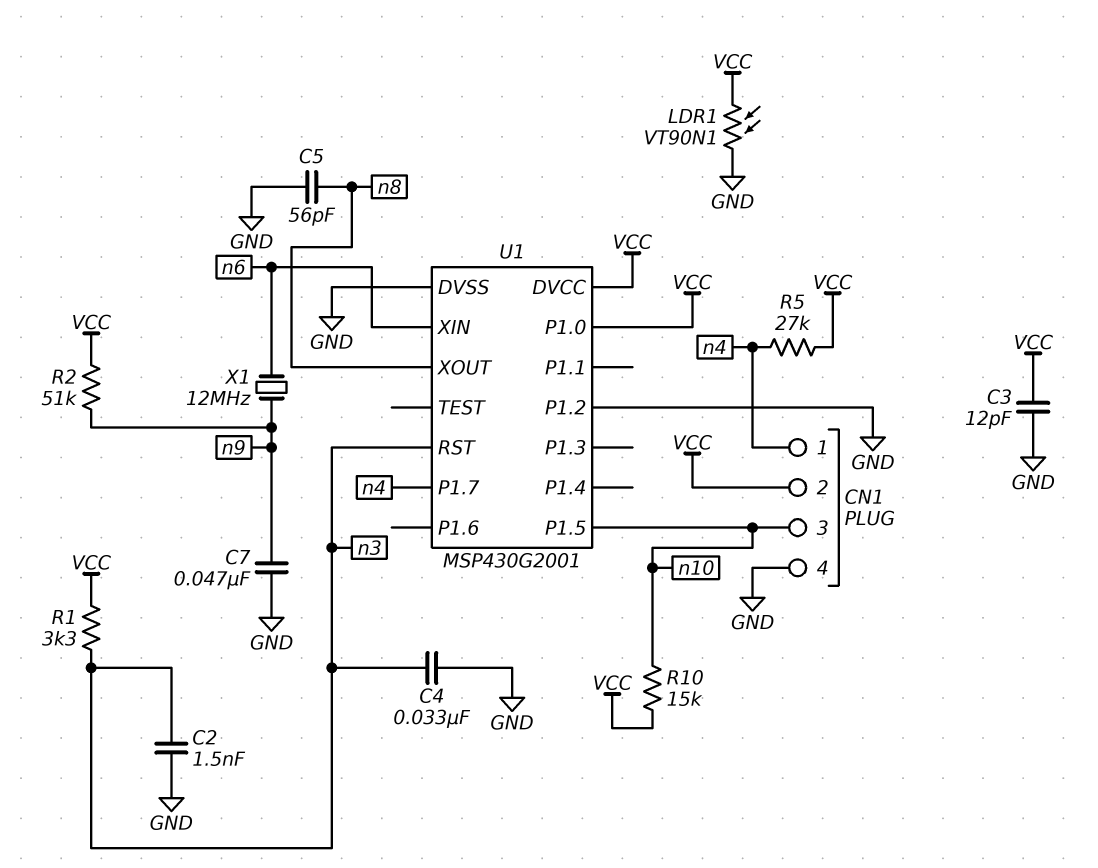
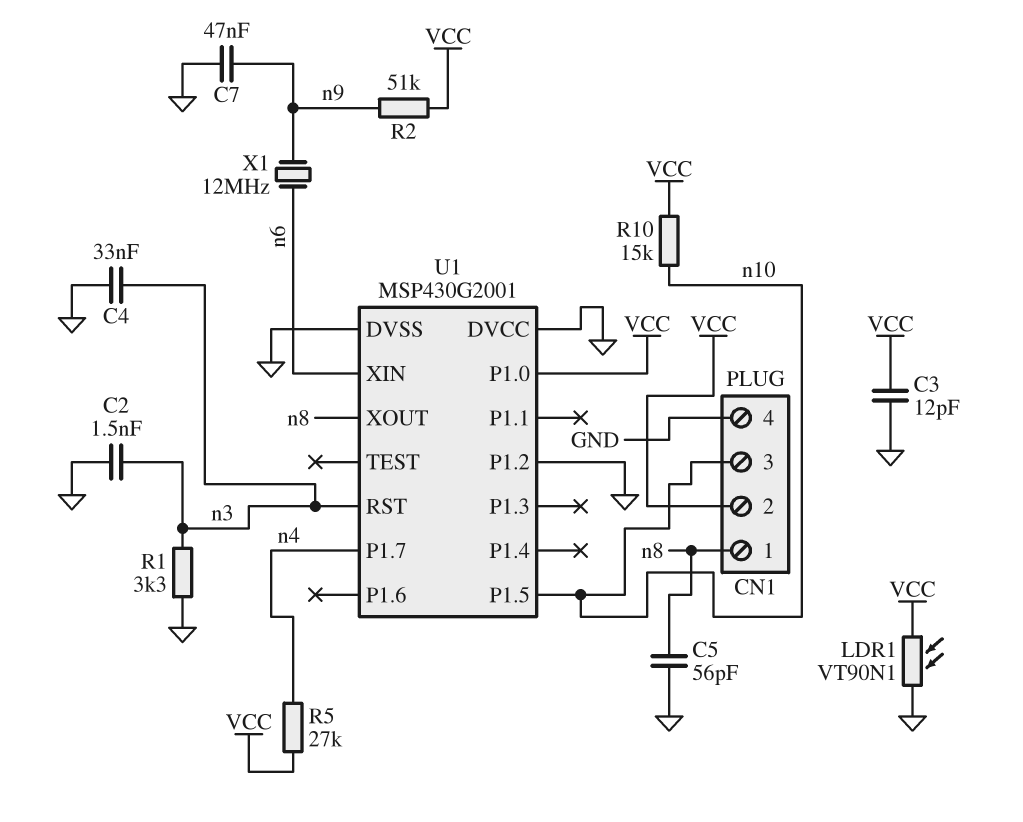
CN1 pin 1: n4 -> n8
R1: 3.3k (VCC, n3) -> 3.3k (GND, n3)
U1 pin DVCC: VCC -> GND

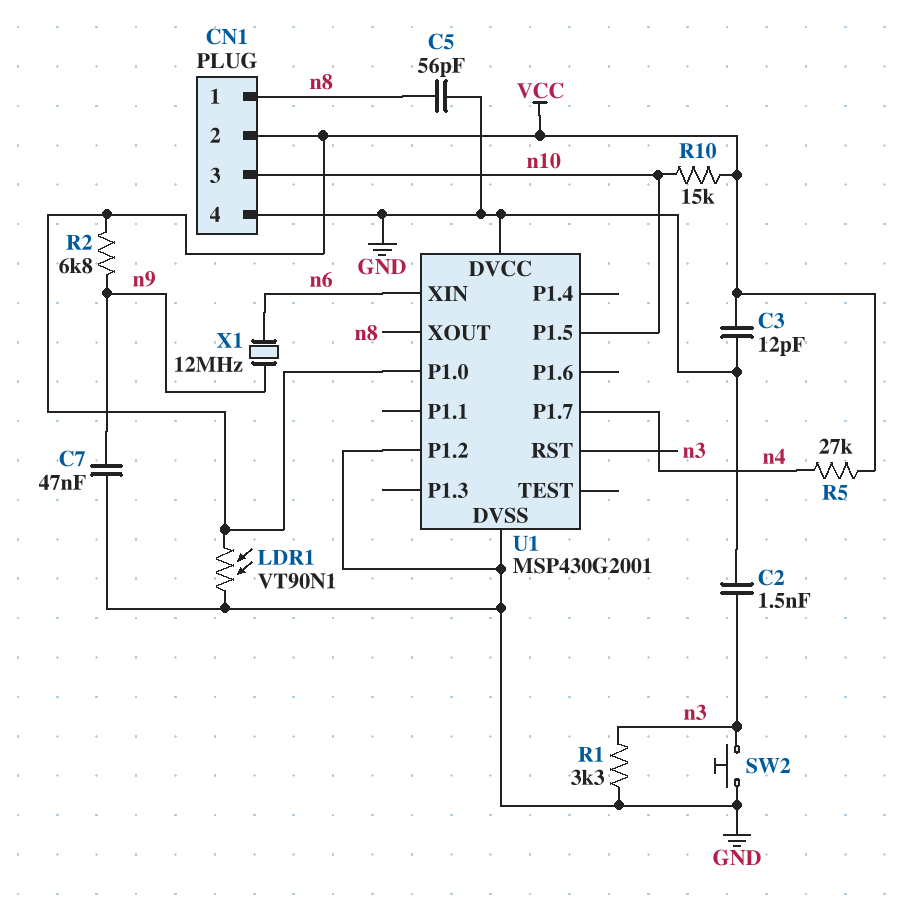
C4: 33nF (GND, n3) -> none
R2: 51k (VCC, n9) -> 6.8k (VCC, n9)
SW2: none -> button (GND, n3)

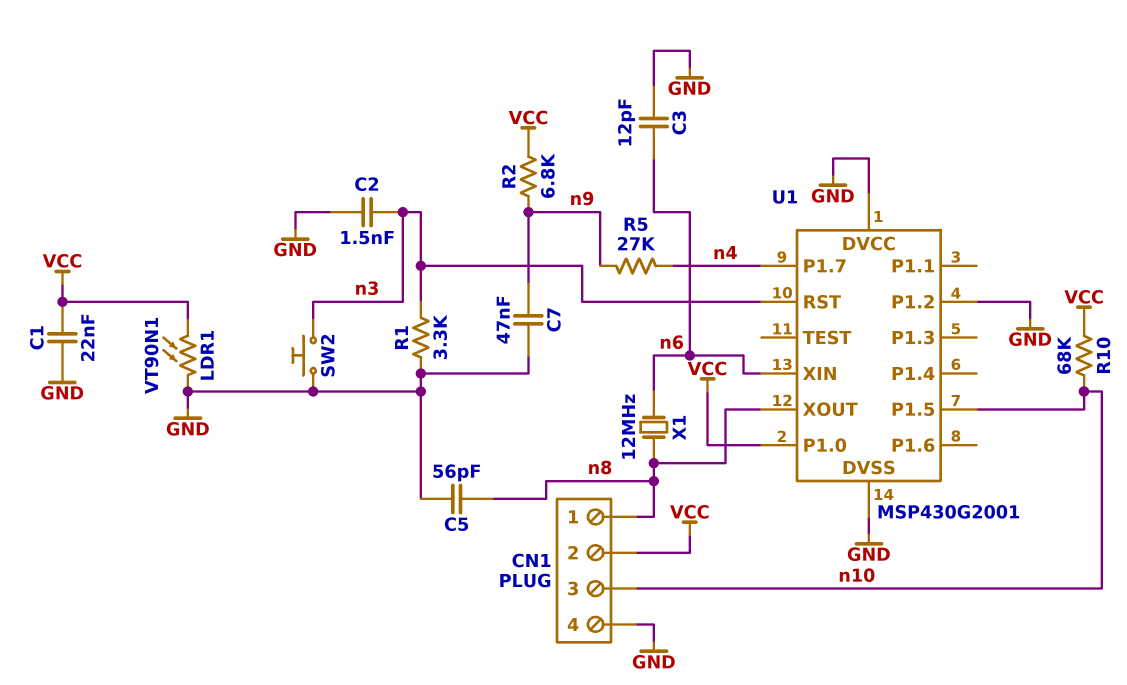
C1: none -> 22nF (GND, VCC)
C3: 12pF (GND, VCC) -> 12pF (GND, n6)
R5: 27k (VCC, n4) -> 27k (n4, n9)
R10: 15k (VCC, n10) -> 68k (VCC, n10)
X1: 12MHz (n6, n9) -> 12MHz (n6, n8)

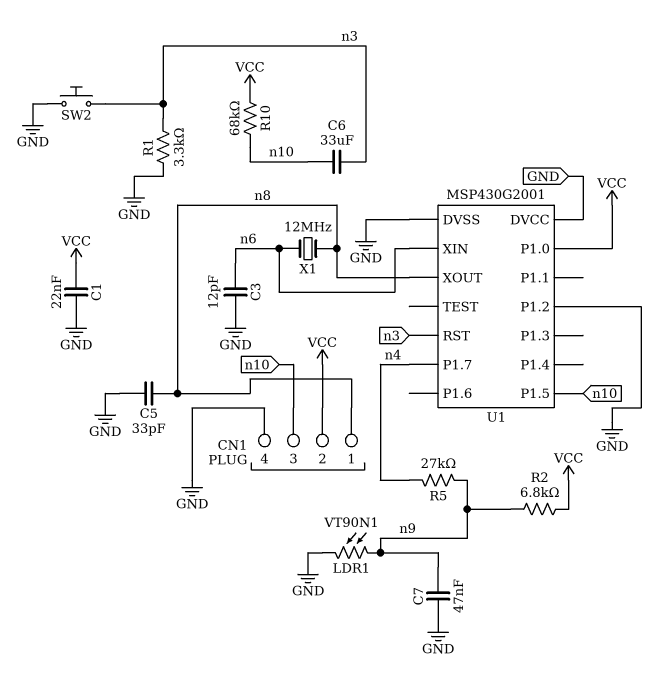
C2: 1.5nF (GND, n3) -> none
C5: 56pF (GND, n8) -> 33pF (GND, n8)
C6: none -> 33uF (n3, n10)
LDR1: VT90N1 (GND, VCC) -> VT90N1 (GND, n9)

